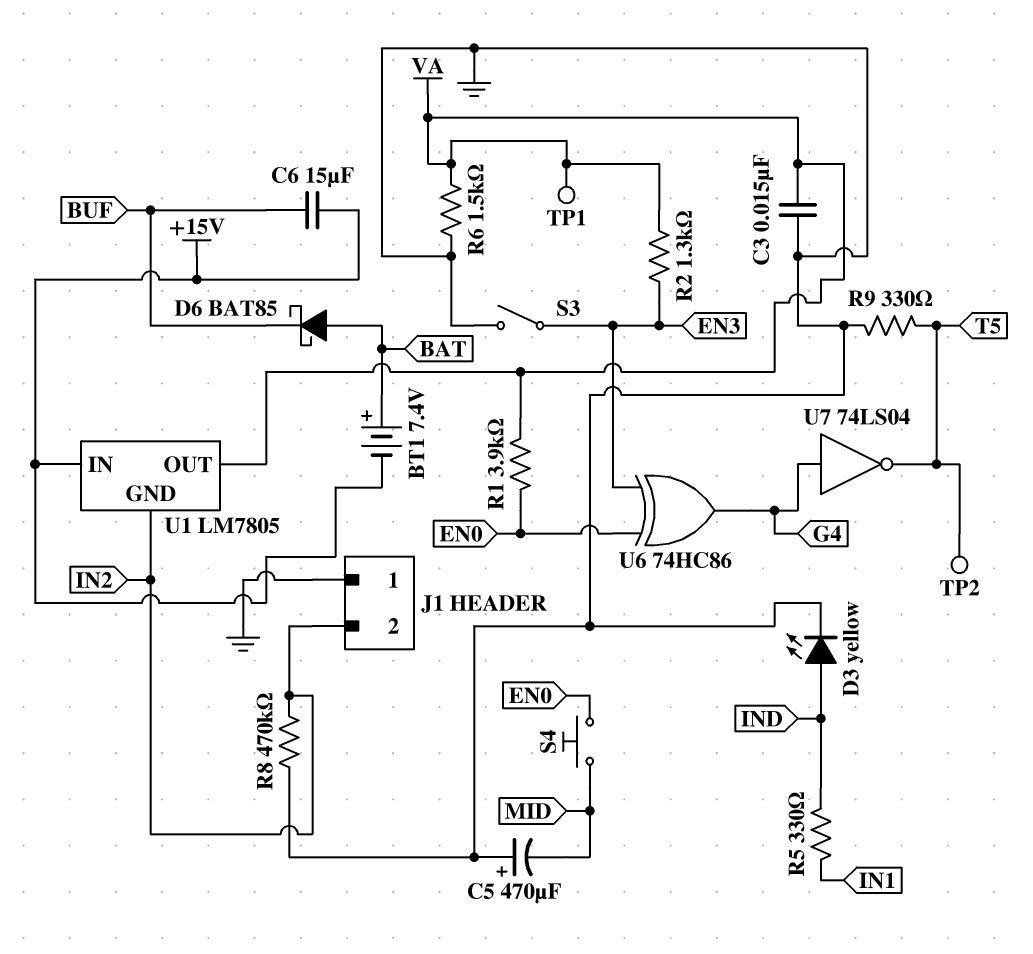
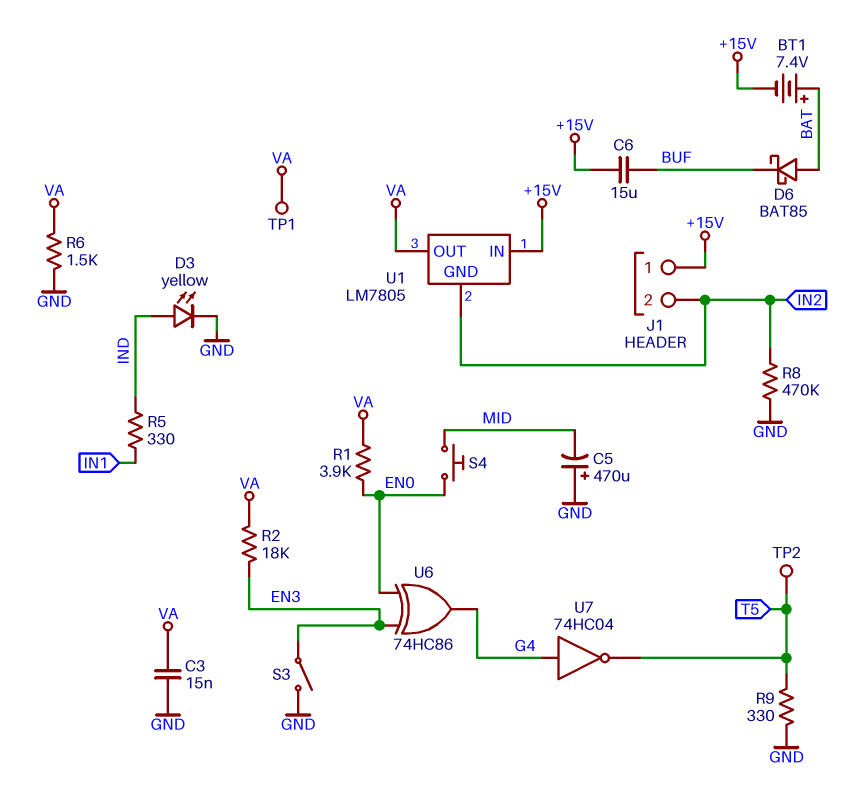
J1 pin 1: GND -> +15V
R2: 1.3k (EN3, VA) -> 18k (EN3, VA)
U7: NOT 74LS04 (in G4, out T5) -> NOT 74HC04 (in G4, out T5)

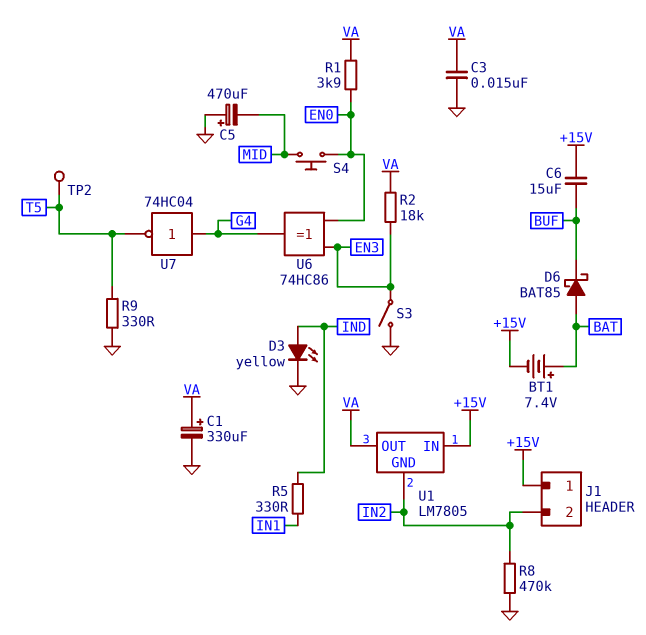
C1: none -> 330uF (plus VA, minus GND)
R6: 1.5k (GND, VA) -> none
TP1: test point (VA) -> none

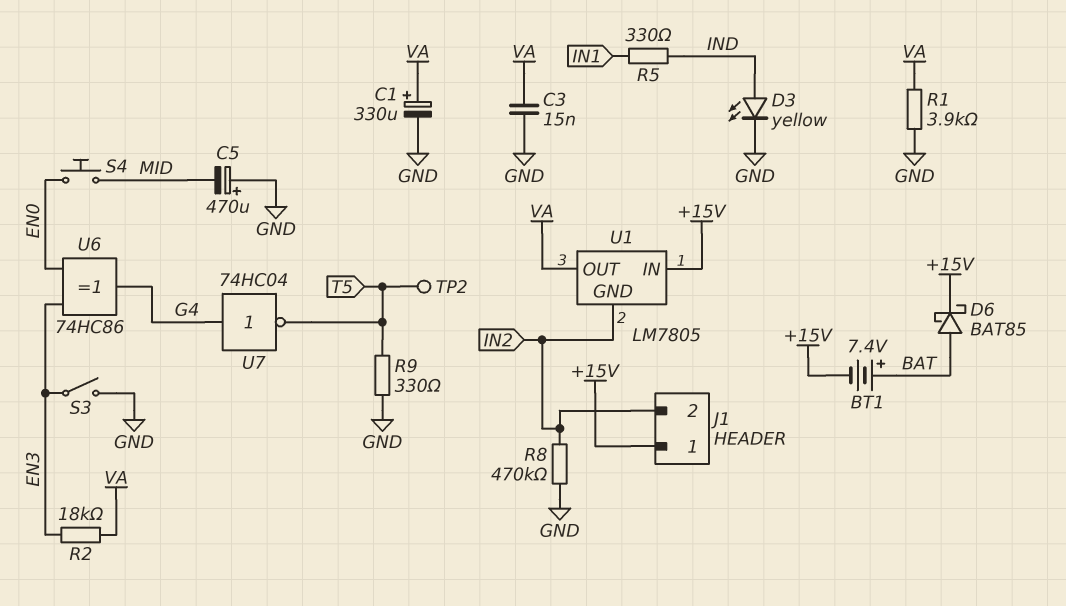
C6: 15uF (+15V, BUF) -> none
D6: schottky BAT85 (A BAT, K BUF) -> schottky BAT85 (A BAT, K +15V)
R1: 3.9k (EN0, VA) -> 3.9k (GND, VA)

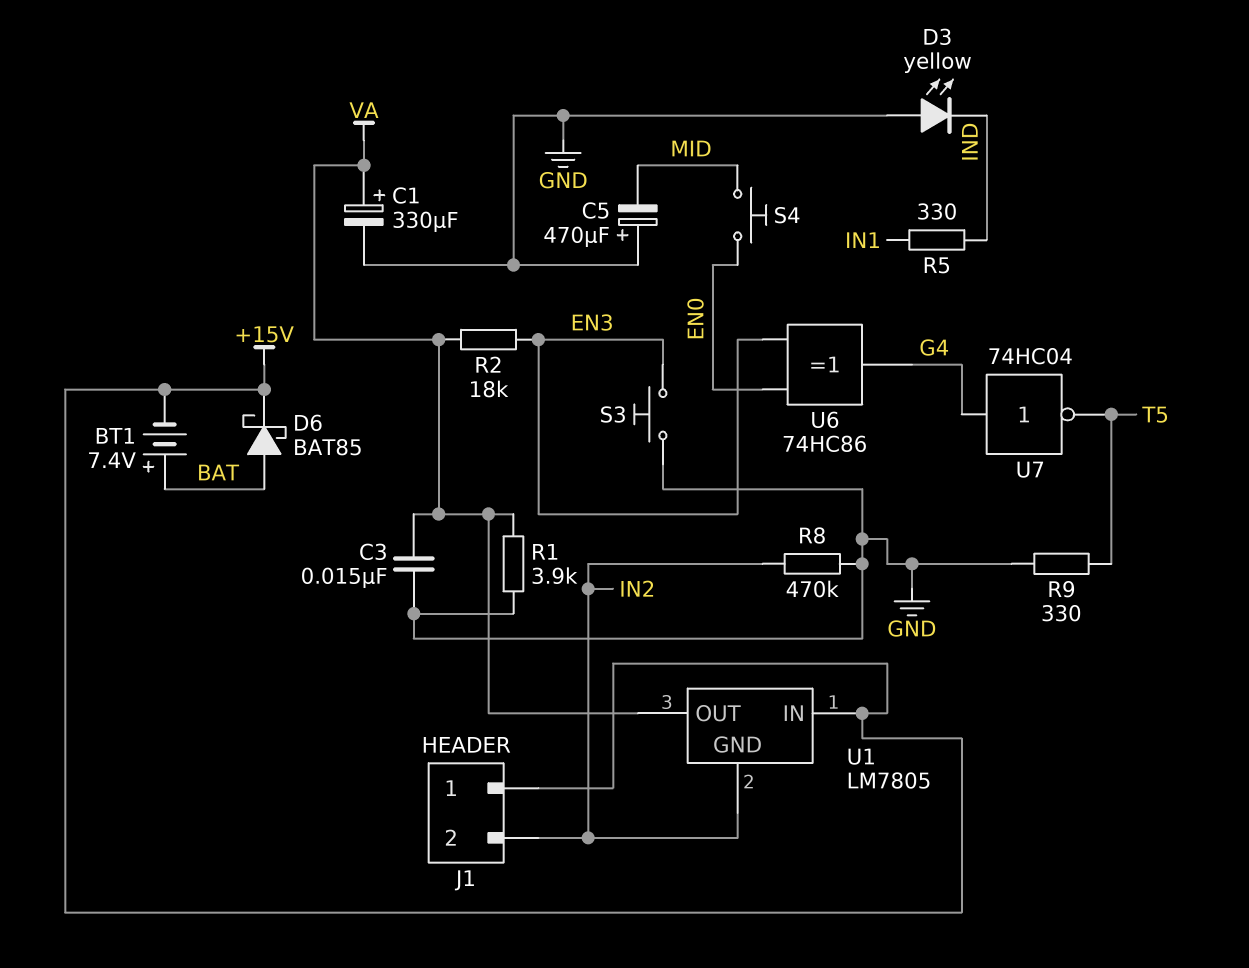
D3: LED yellow (A IND, K GND) -> LED yellow (A GND, K IND)
S3: switch (EN3, GND) -> button (EN3, GND)
TP2: test point (T5) -> none

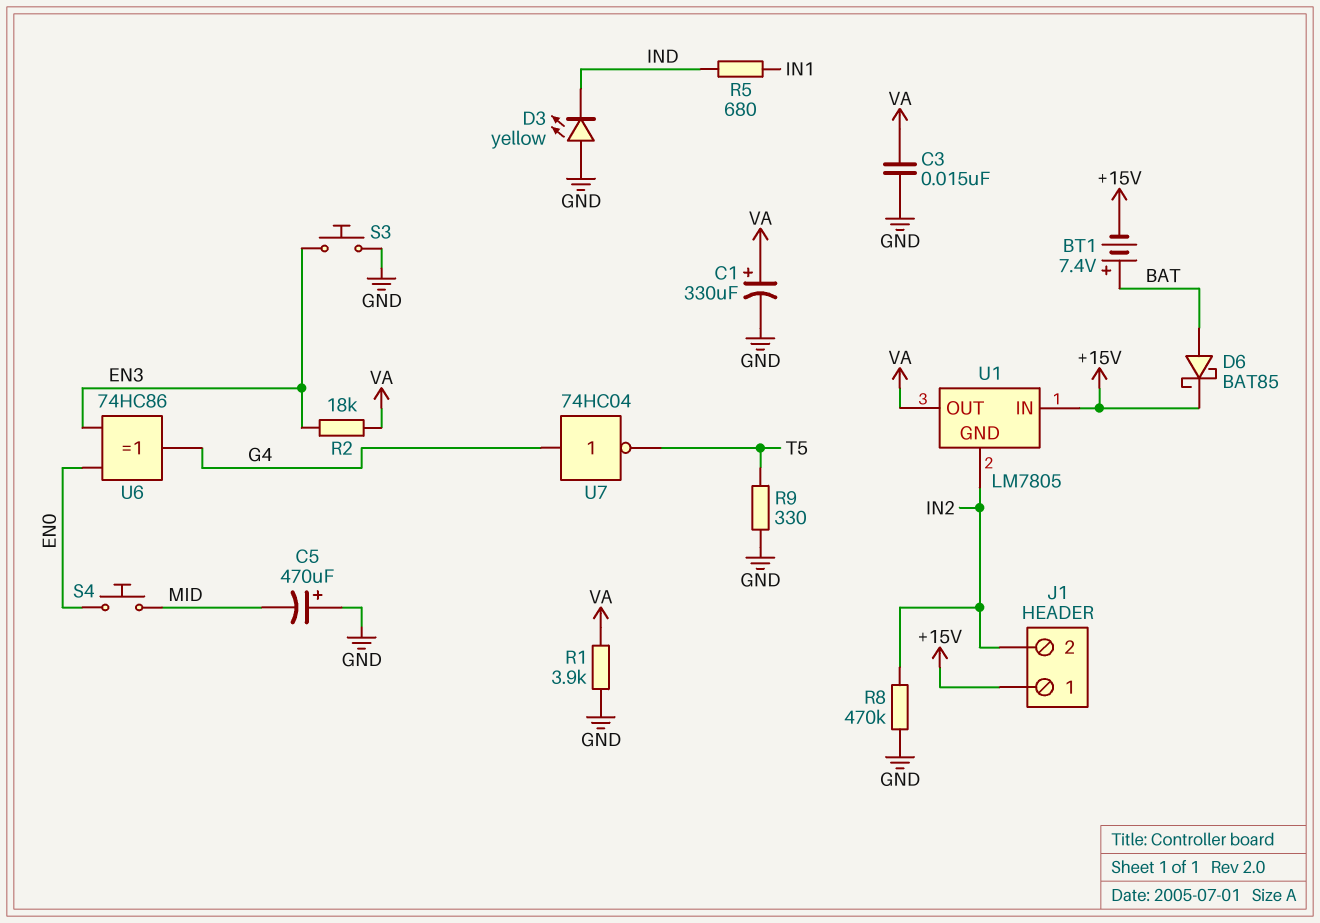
R5: 330 (IN1, IND) -> 680 (IN1, IND)

